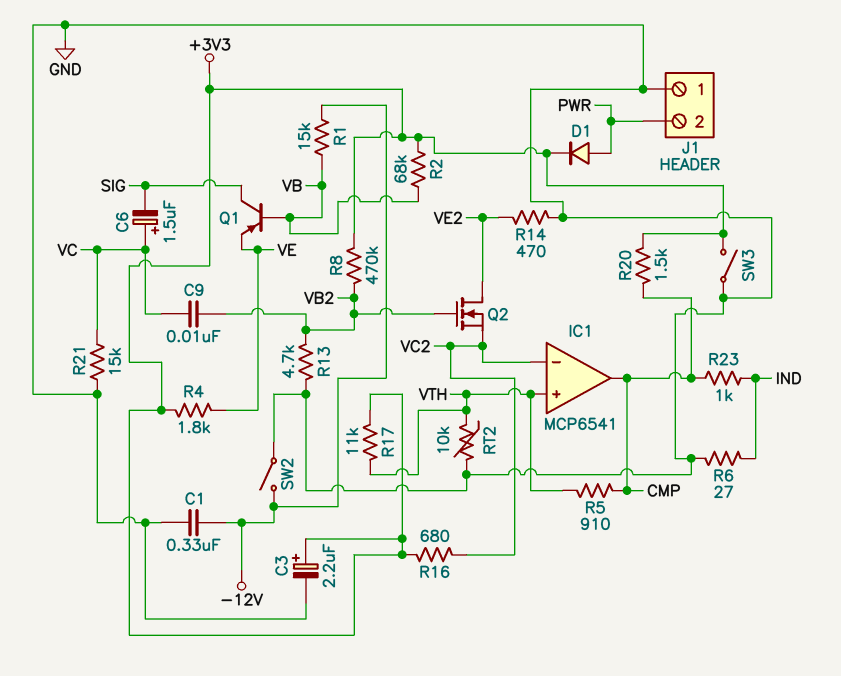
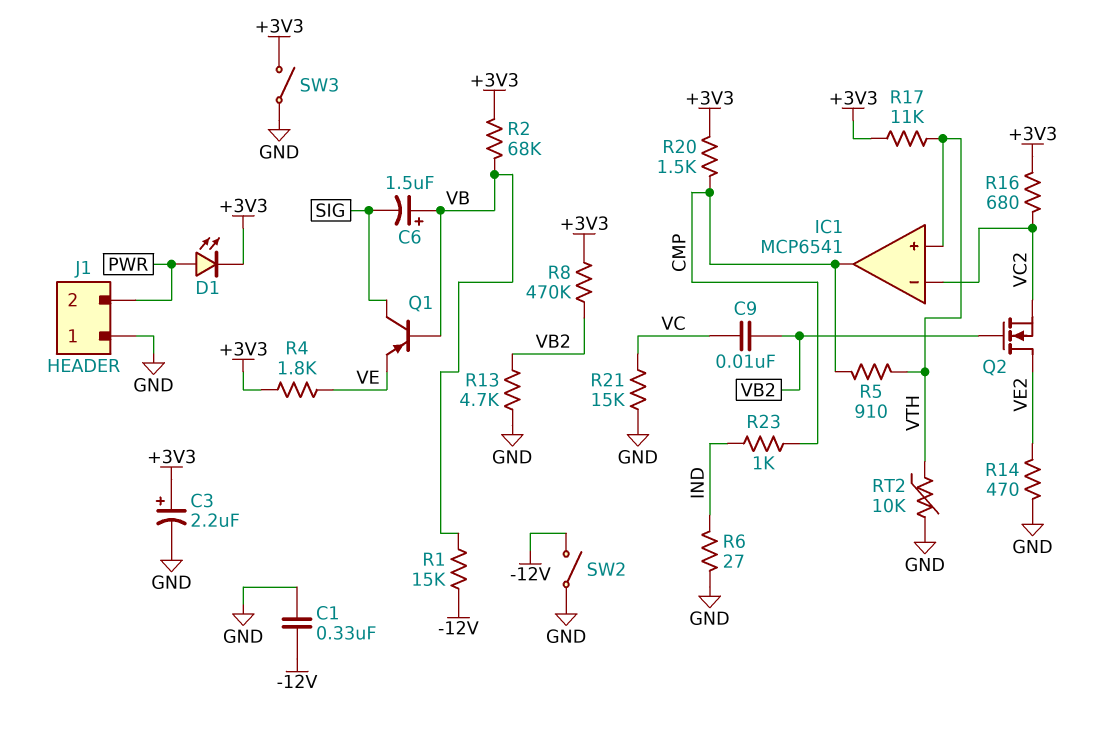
C6: 1.5uF (plus VC, minus SIG) -> 1.5uF (plus VB, minus SIG)
D1: diode (A PWR, K +3V3) -> LED (A PWR, K +3V3)

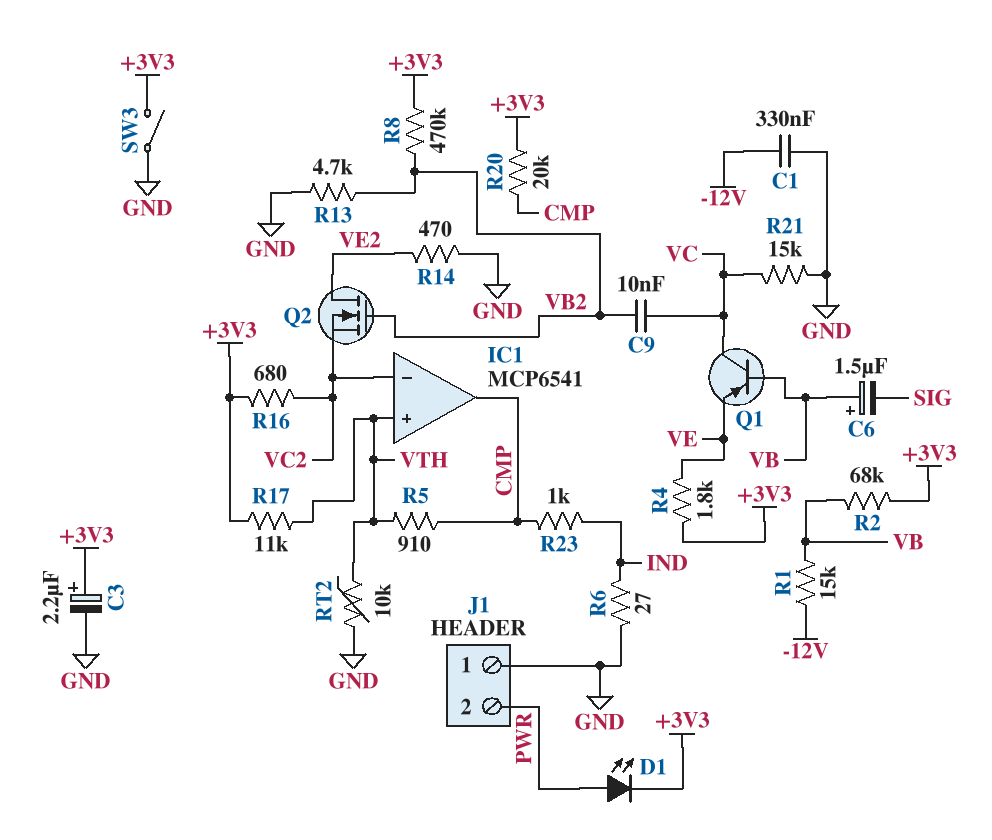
Q1: PNP (B VB, C SIG, E VE) -> PNP (B VB, C VC, E VE)
R20: 1.5k (+3V3, CMP) -> 20k (+3V3, CMP)
SW2: switch (-12V, GND) -> none

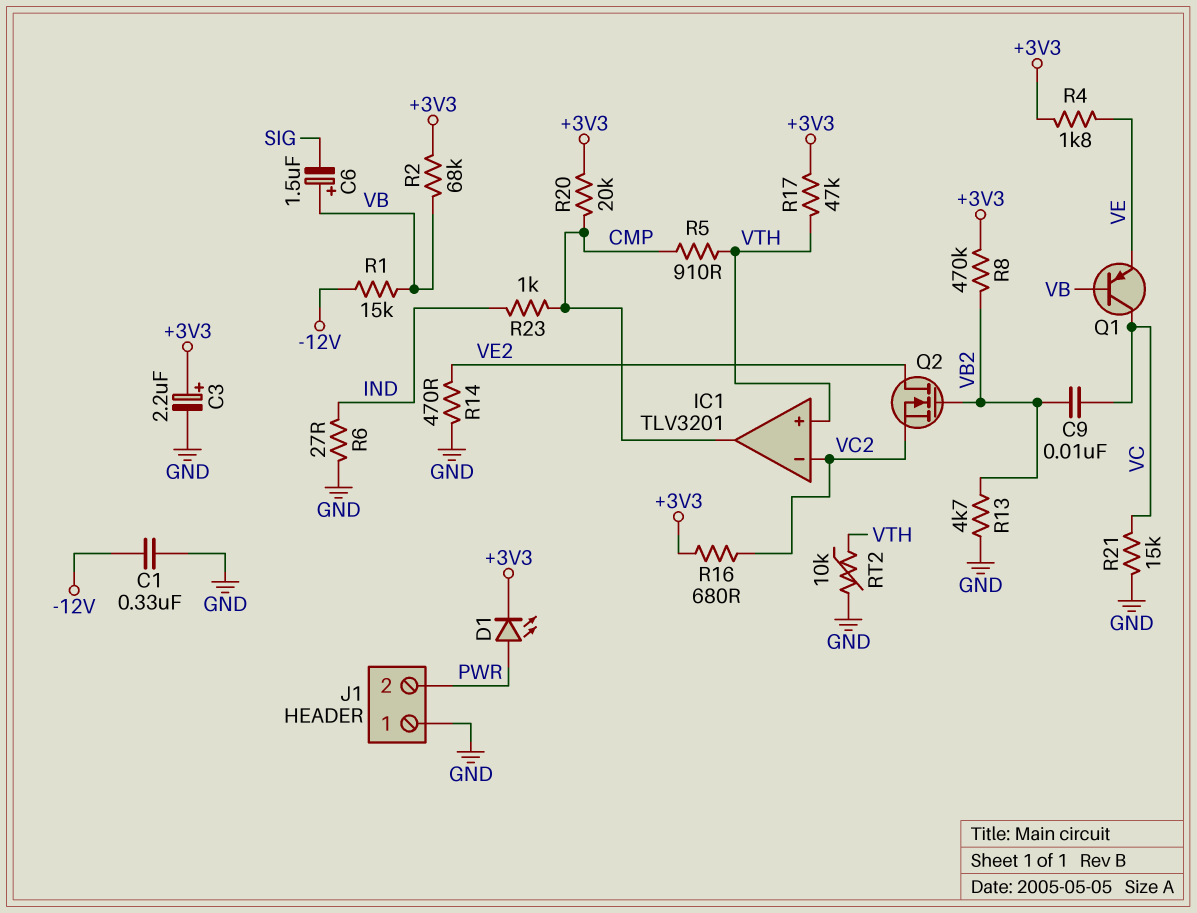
IC1: MCP6541 -> TLV3201
R17: 11k (+3V3, VTH) -> 47k (+3V3, VTH)
SW3: switch (+3V3, GND) -> none

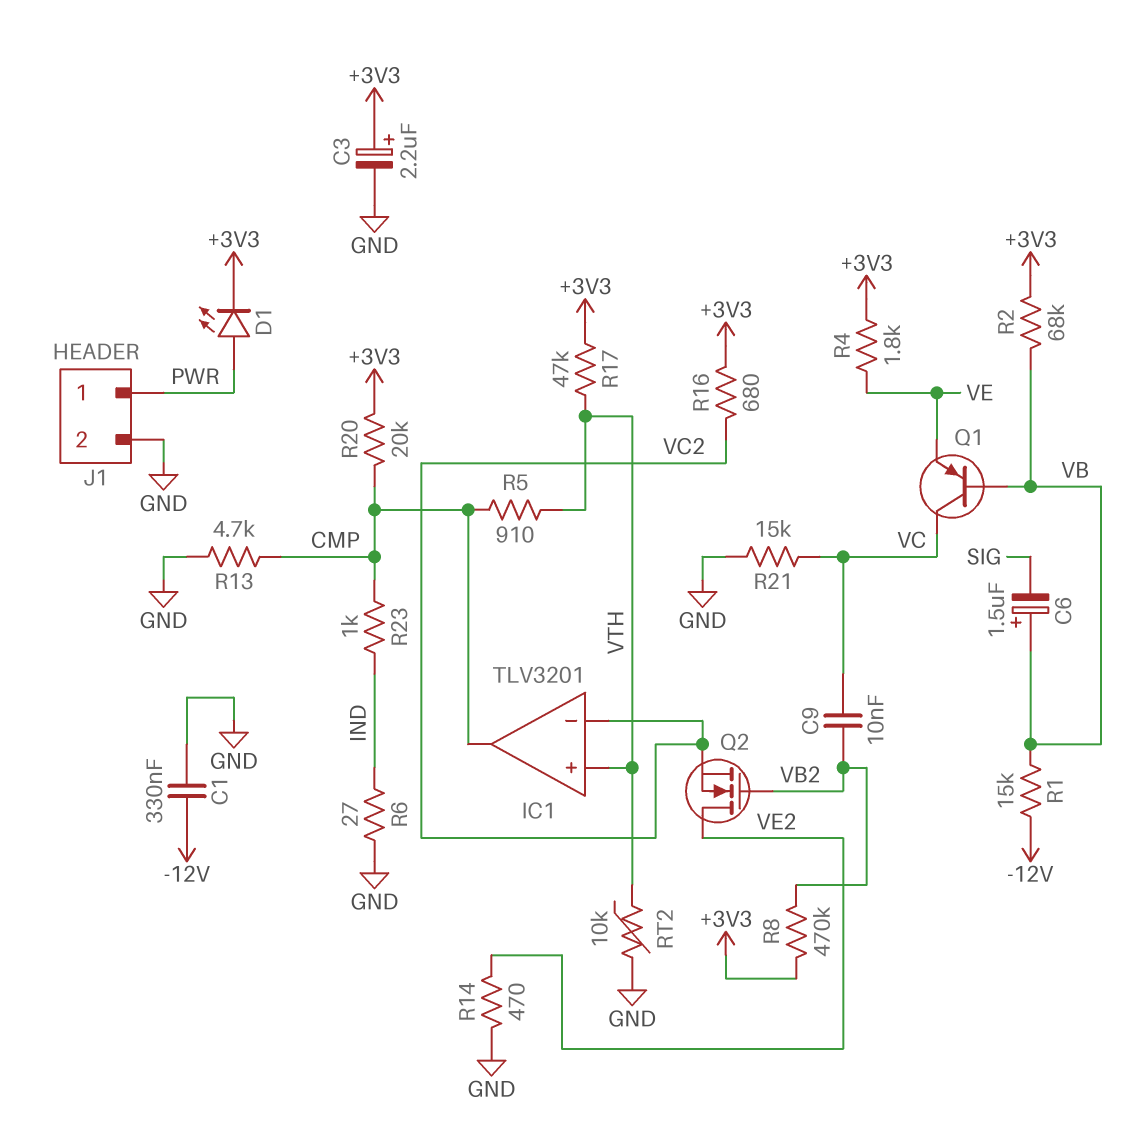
J1 pin 1: GND -> PWR
J1 pin 2: PWR -> GND
R13: 4.7k (GND, VB2) -> 4.7k (CMP, GND)

